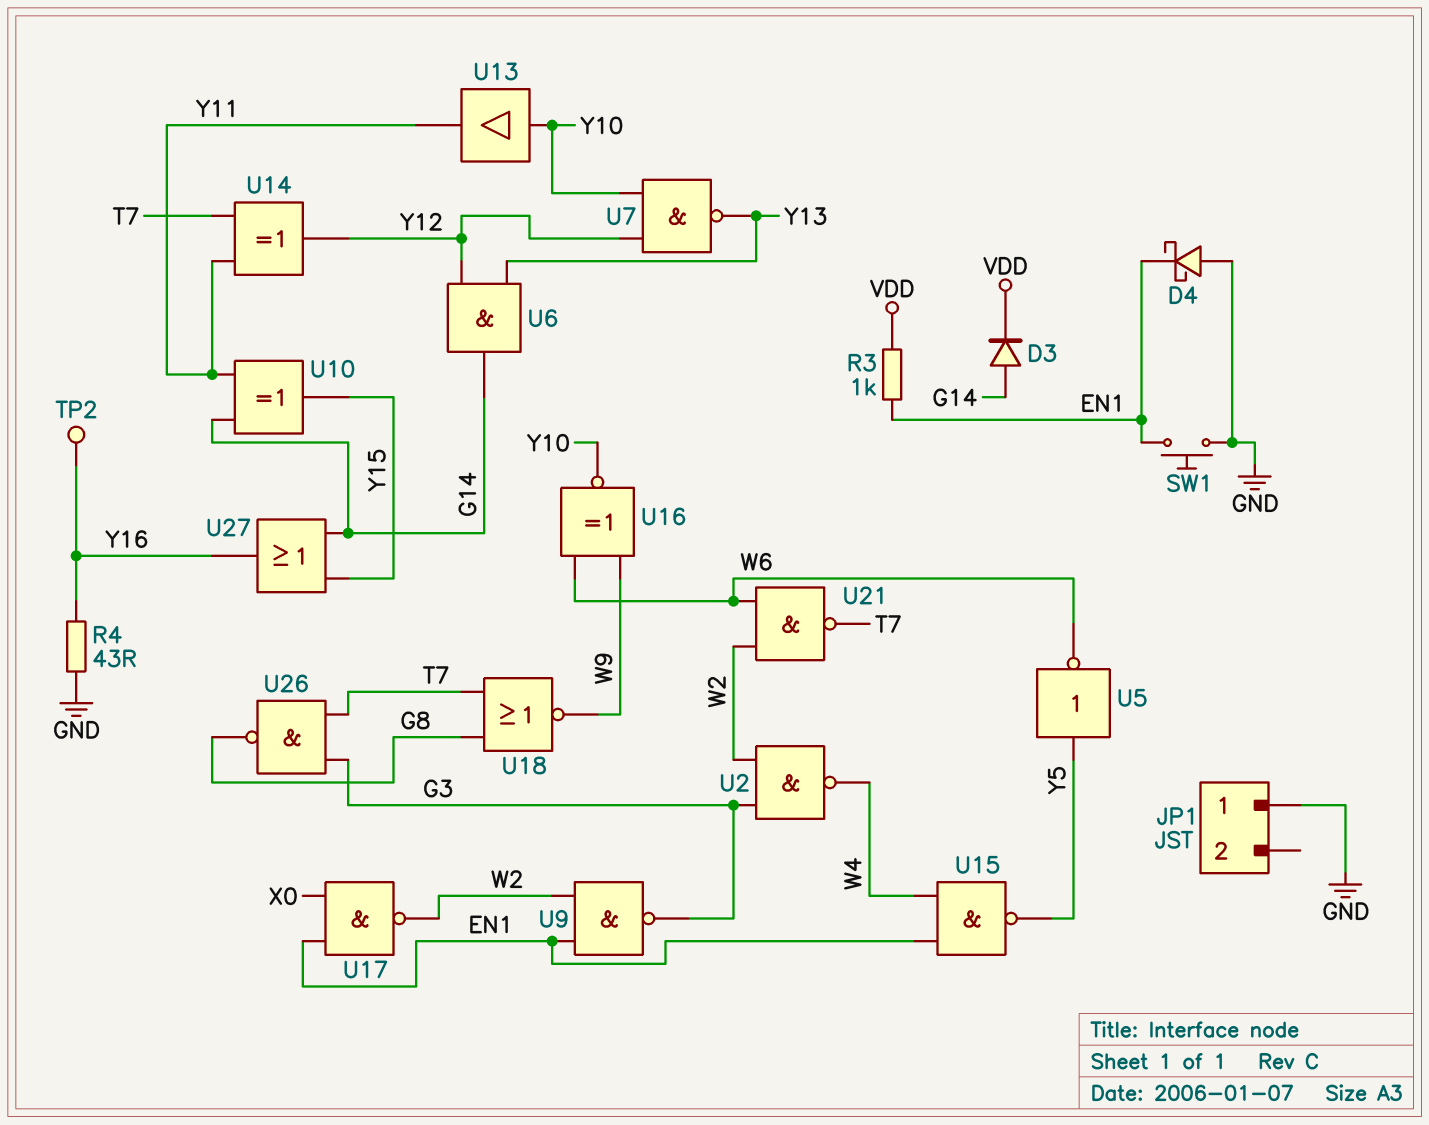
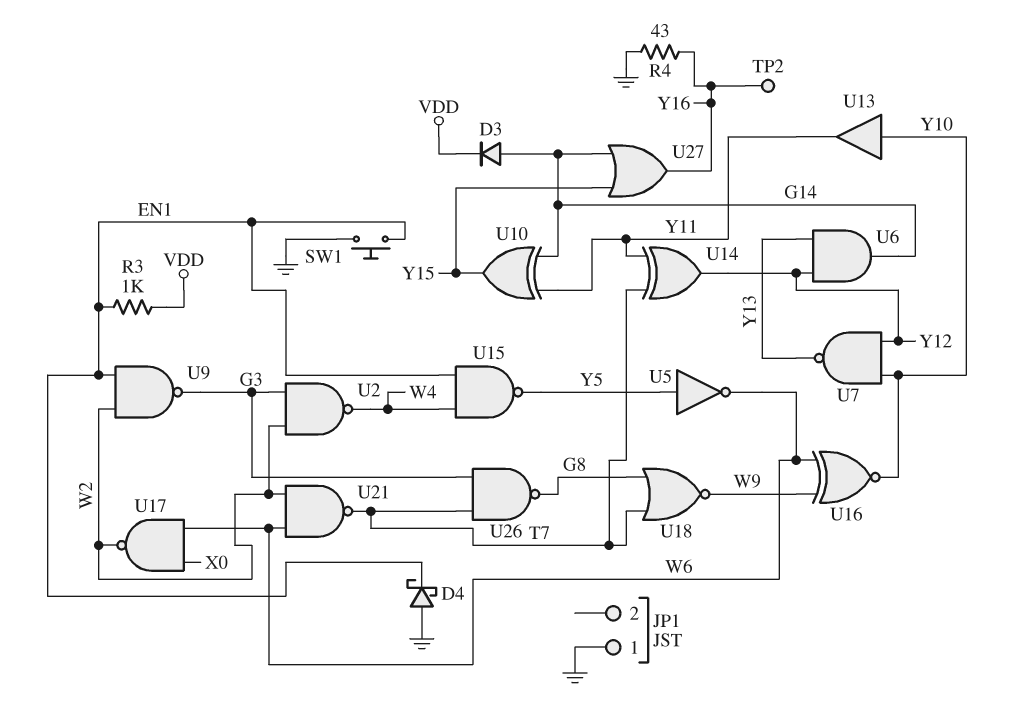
U17: NAND (in EN1, in X0, out W2) -> NAND (in W6, in X0, out W2)

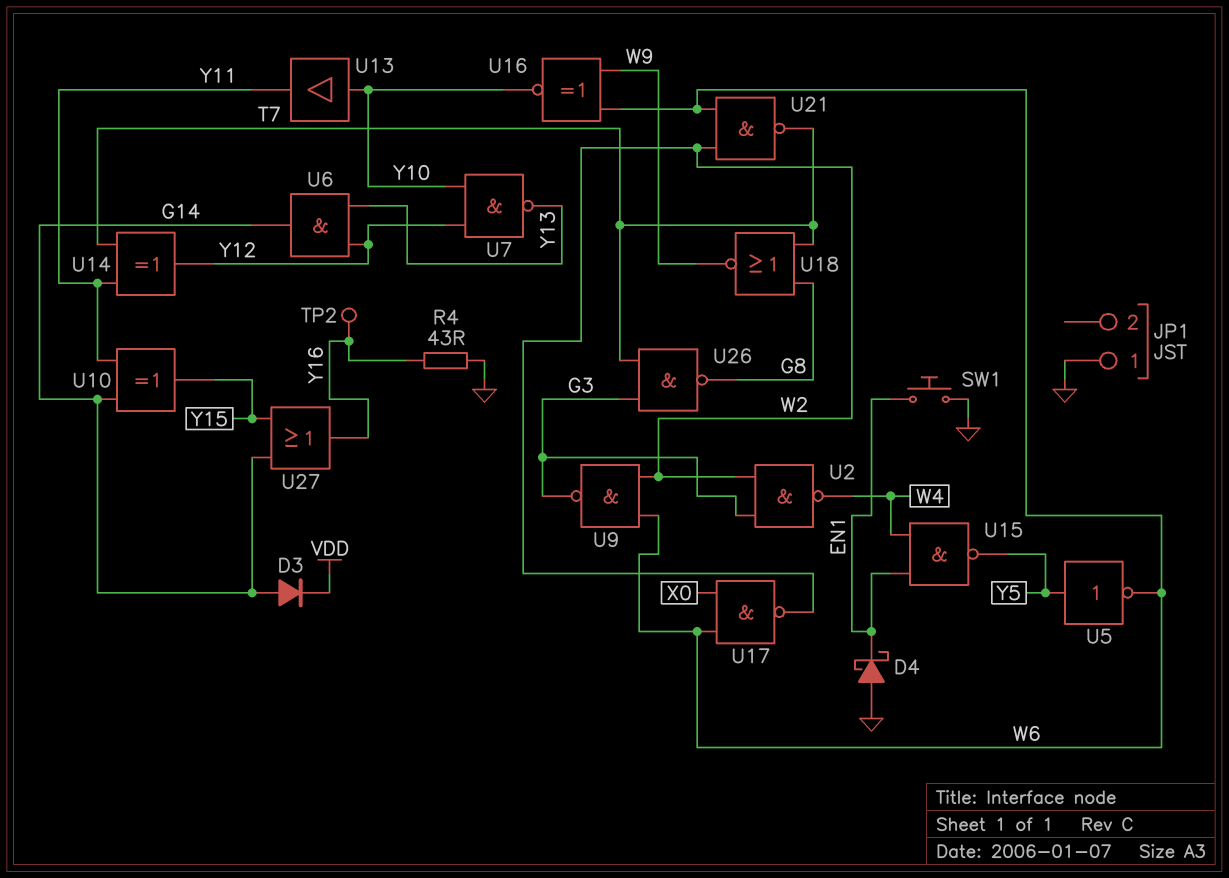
R3: 1k (EN1, VDD) -> none
U9: NAND (in EN1, in W2, out G3) -> NAND (in W2, in W6, out G3)

